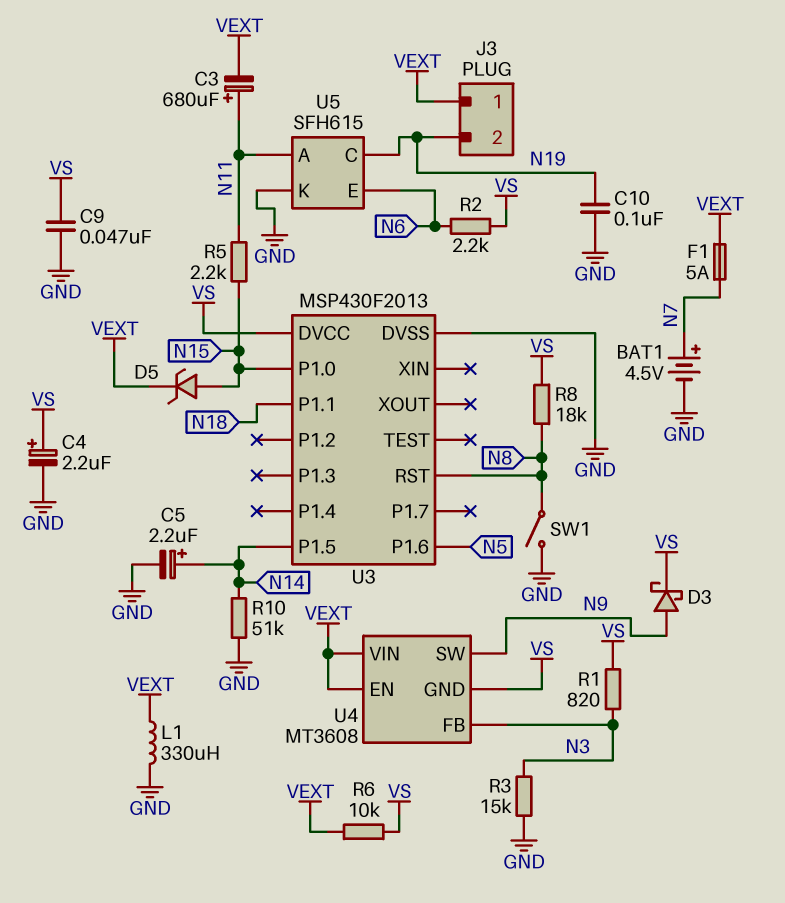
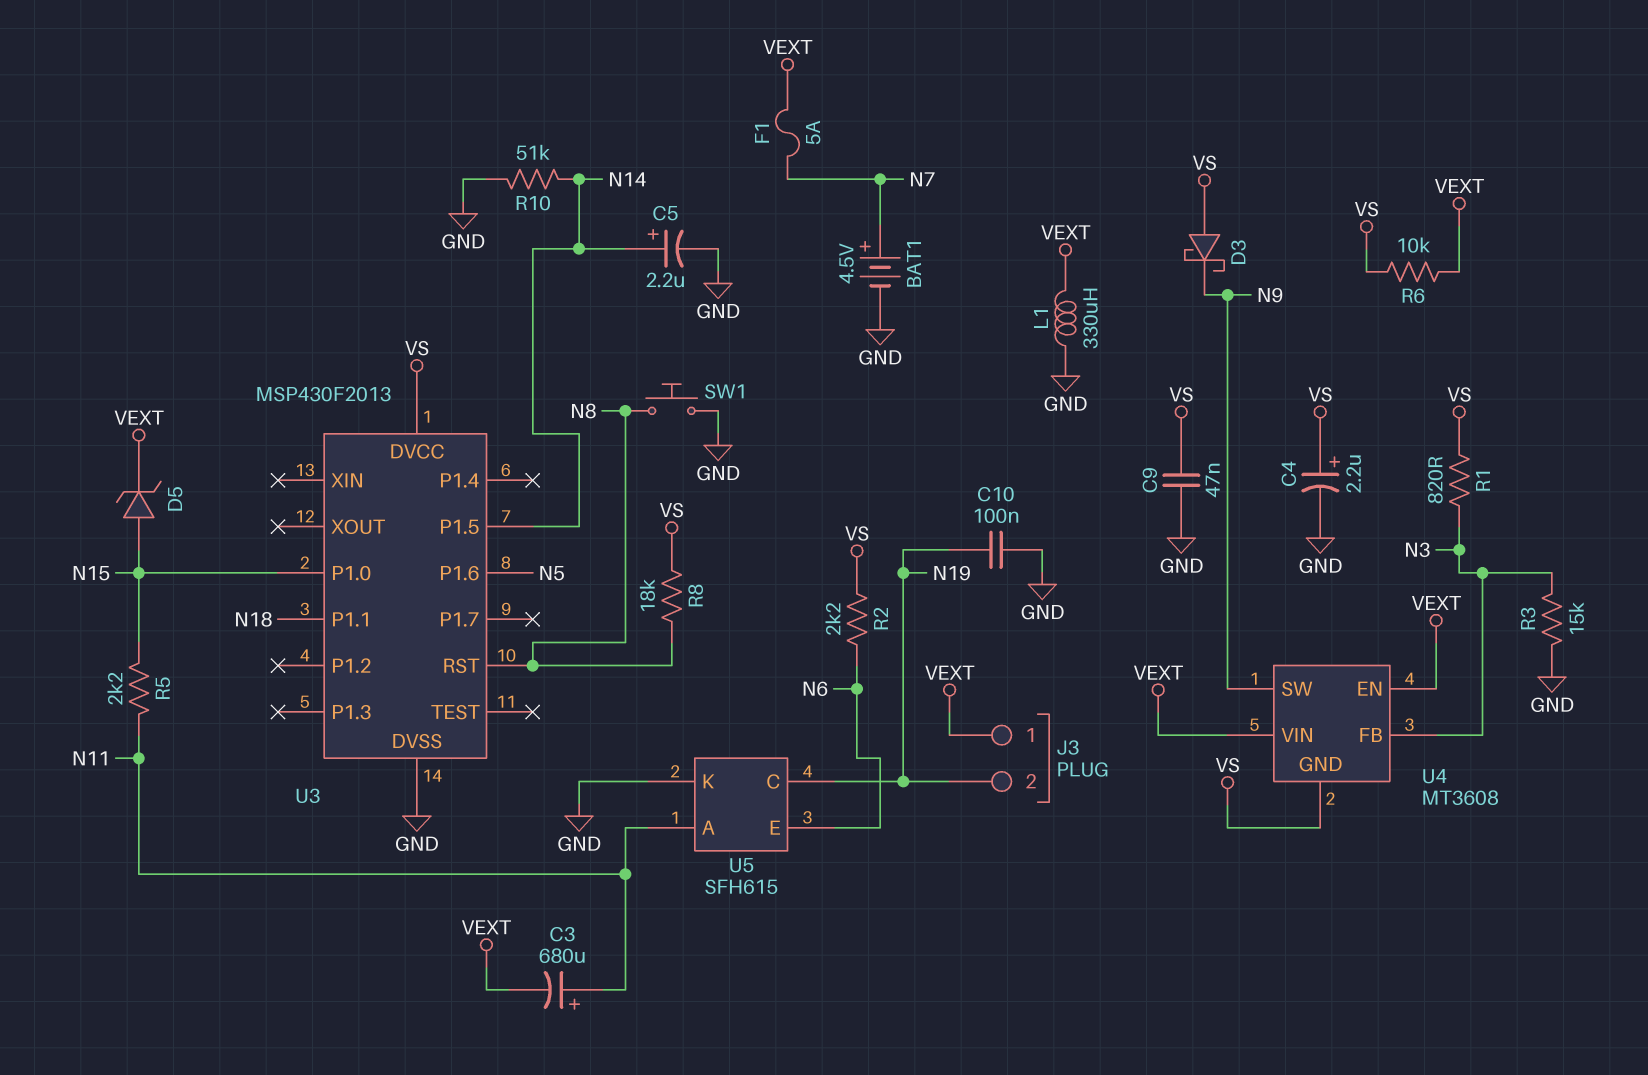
D3: schottky (A N9, K VS) -> schottky (A VS, K N9)
SW1: switch (GND, N8) -> button (GND, N8)

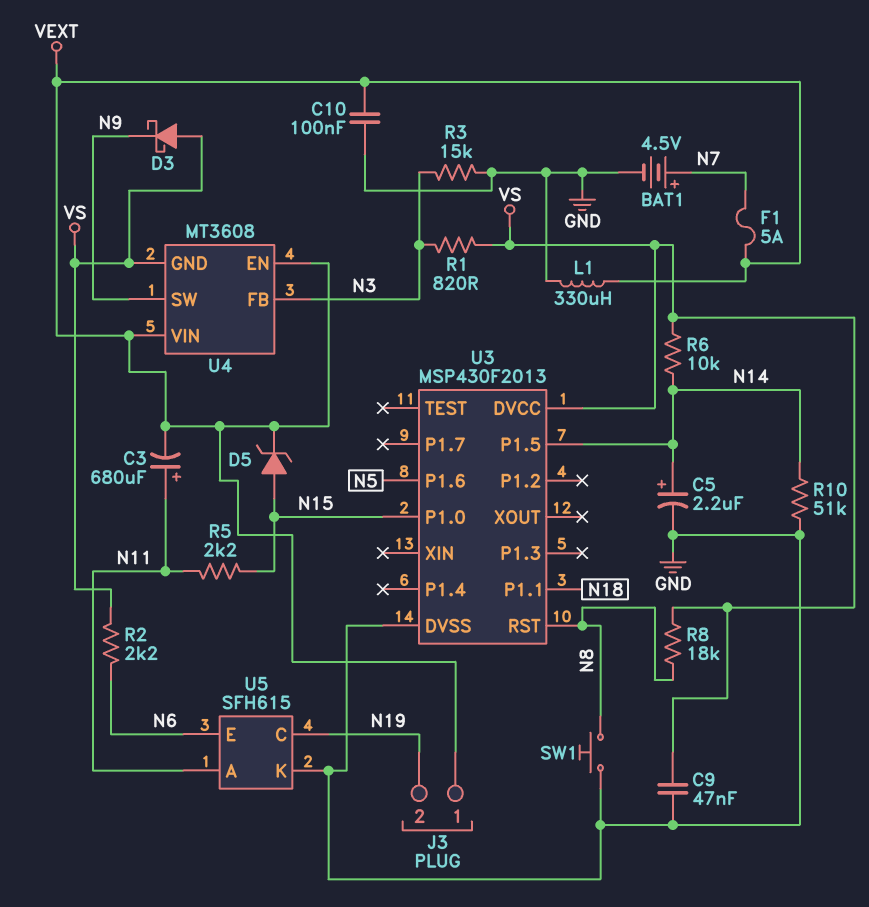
C4: 2.2uF (plus VS, minus GND) -> none
C10: 100nF (GND, N19) -> 100nF (GND, VEXT)
R6: 10k (VEXT, VS) -> 10k (N14, VS)

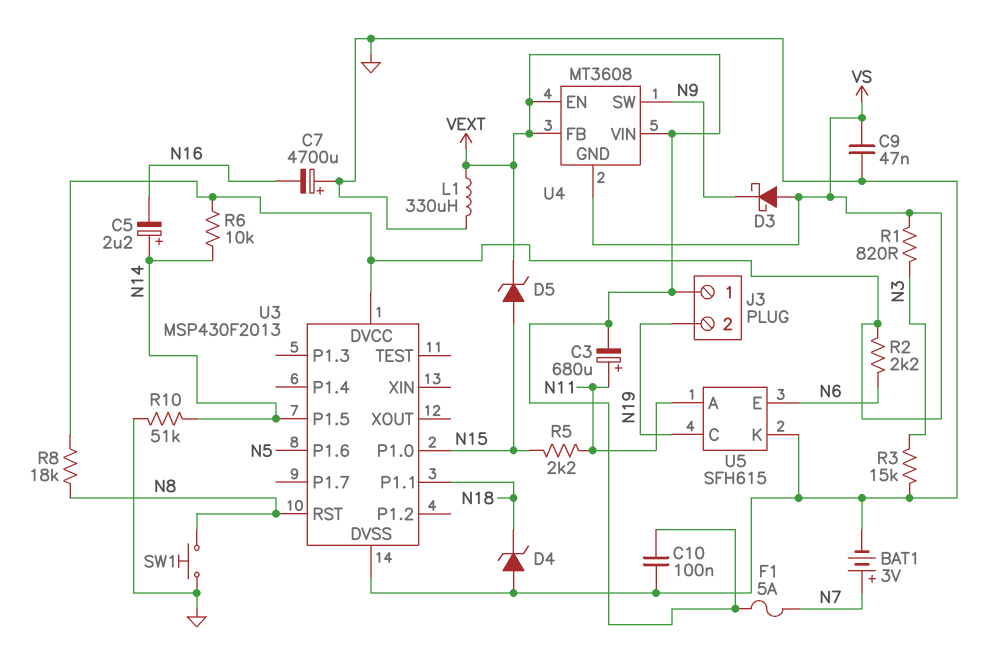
BAT1: 4.5V (plus N7, minus GND) -> 3V (plus N7, minus GND)
C5: 2.2uF (plus N14, minus GND) -> 2.2uF (plus N14, minus N16)
C7: none -> 4700uF (plus GND, minus N16)
D4: none -> zener (A GND, K N18)
U4 pin FB: N3 -> VEXT

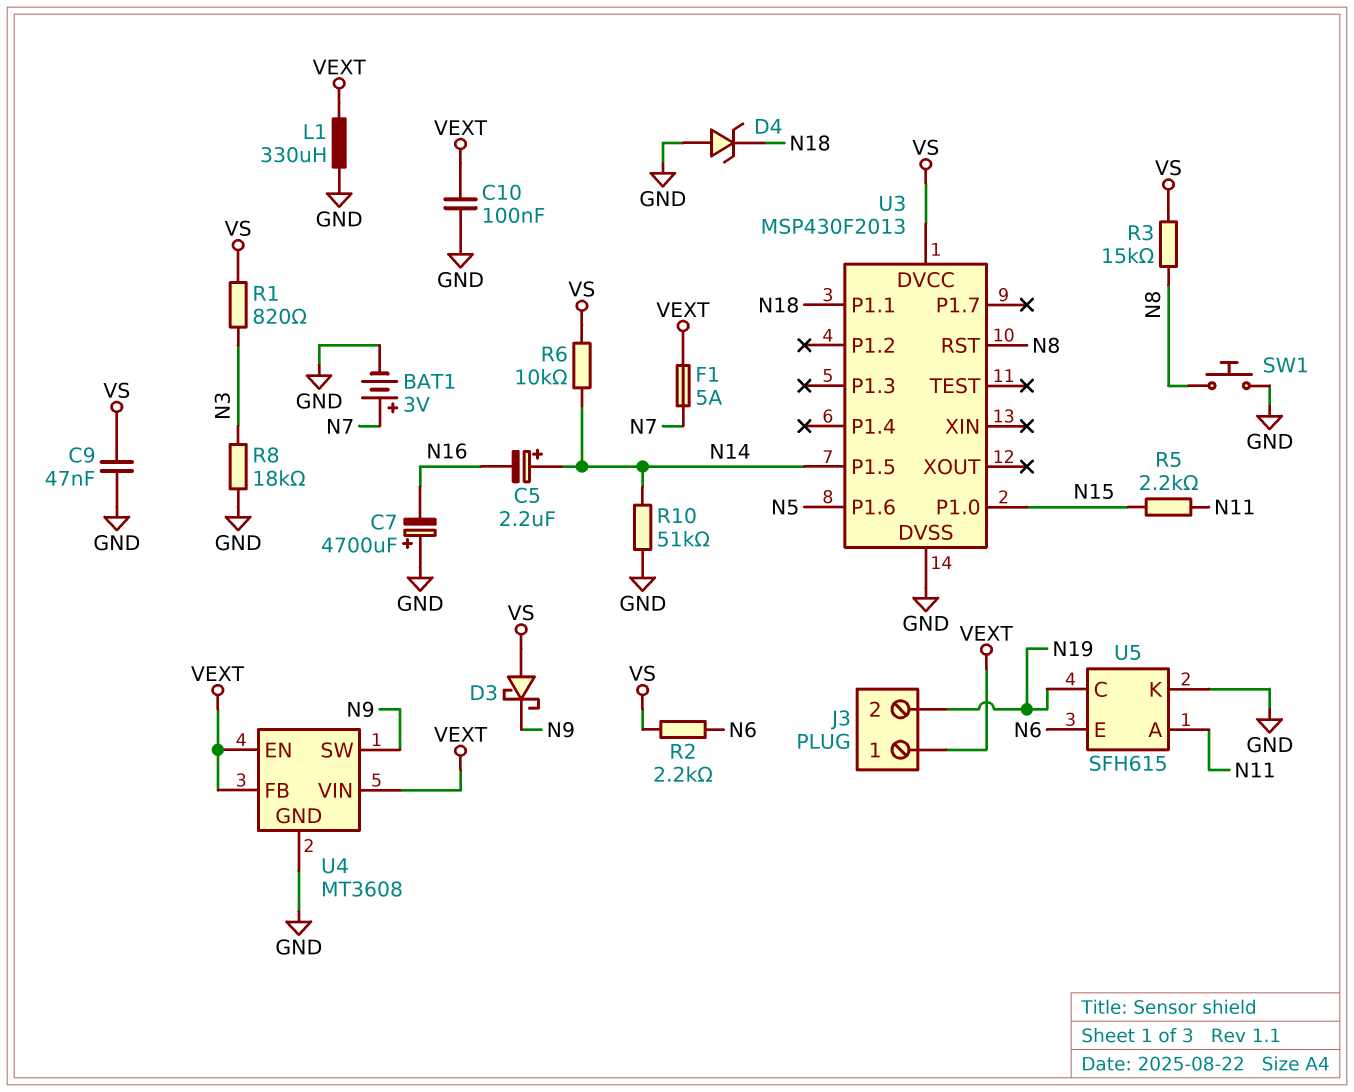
C3: 680uF (plus N11, minus VEXT) -> none
D5: zener (A N15, K VEXT) -> none
R3: 15k (GND, N3) -> 15k (N8, VS)
R8: 18k (N8, VS) -> 18k (GND, N3)
U4 pin GND: VS -> GND

